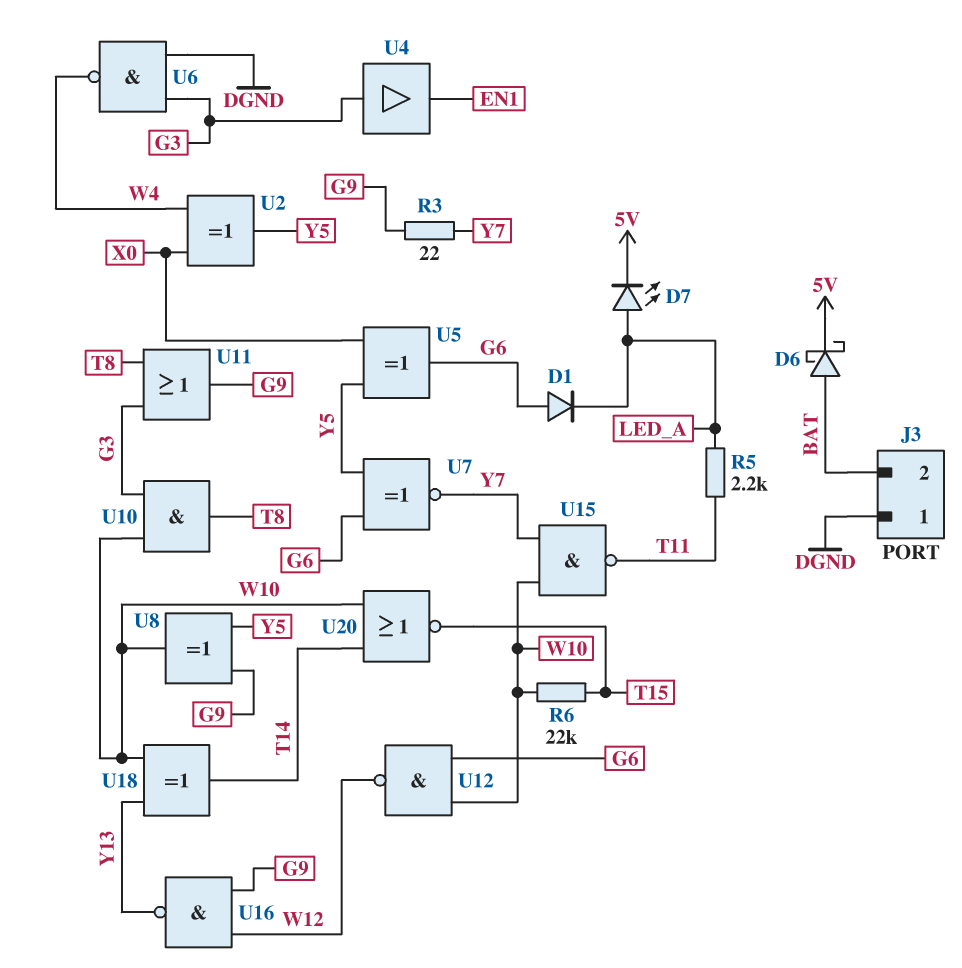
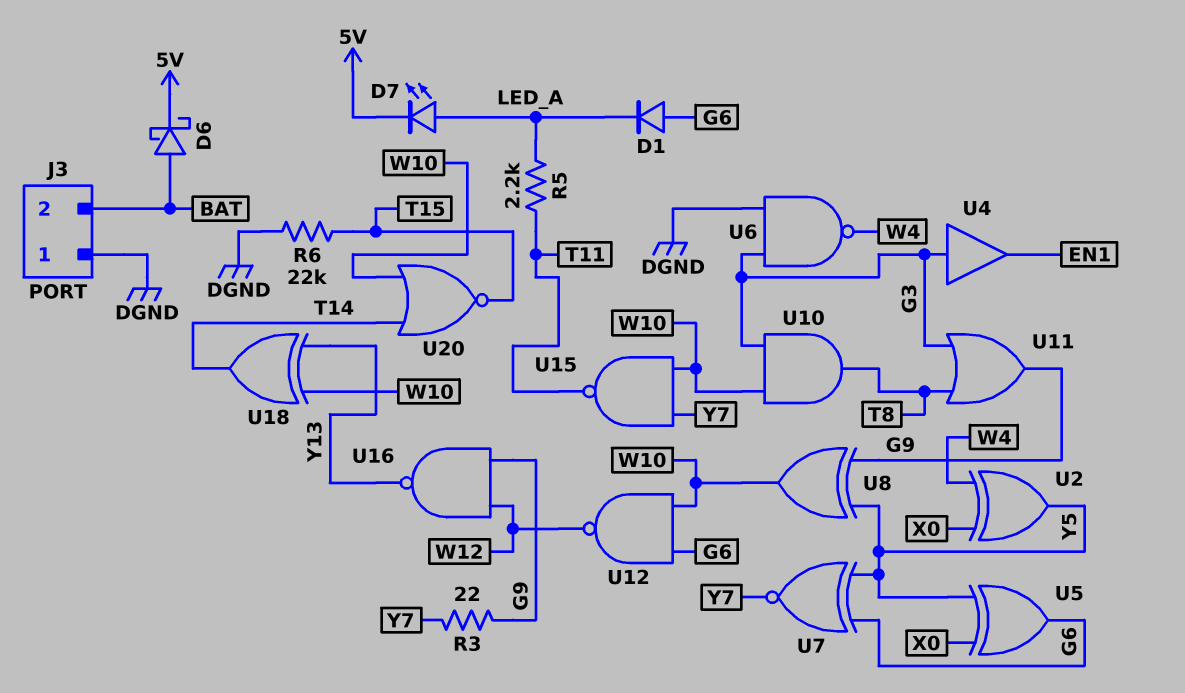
R6: 22k (T15, W10) -> 22k (DGND, T15)

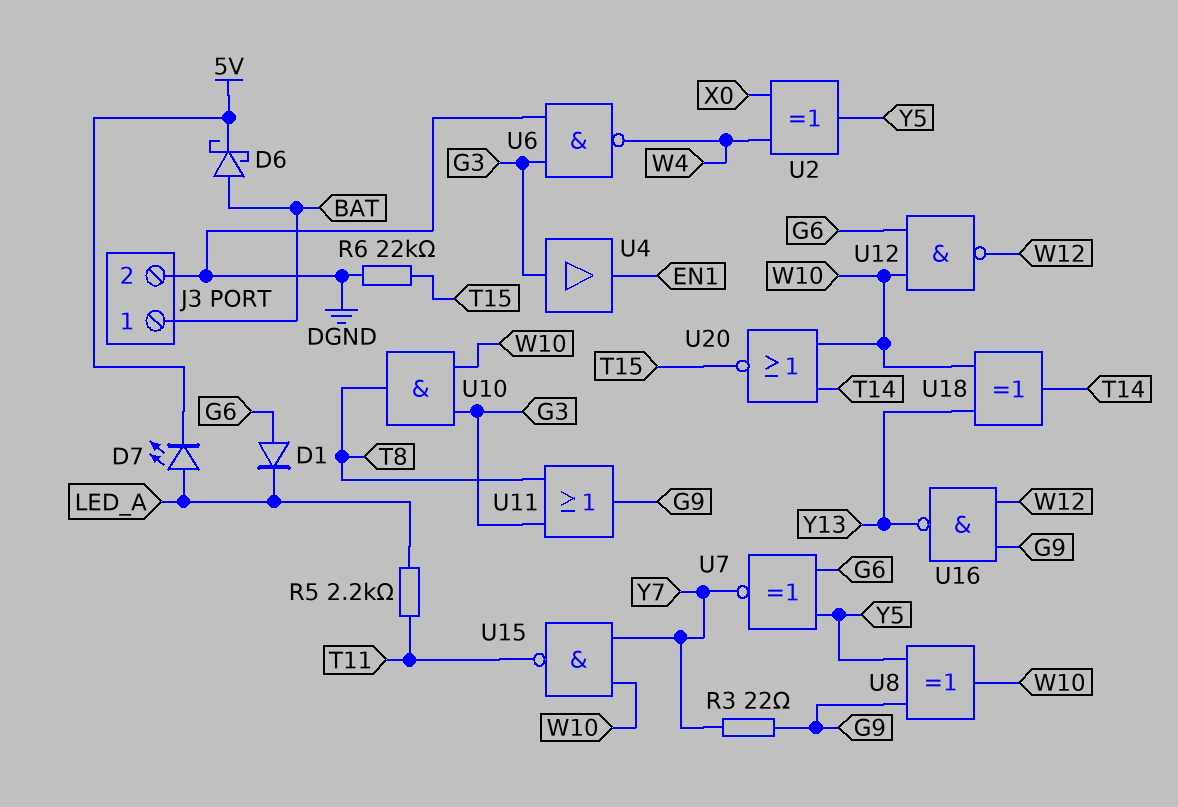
J3 pin 1: DGND -> BAT
J3 pin 2: BAT -> DGND
U5: XOR (in X0, in Y5, out G6) -> none

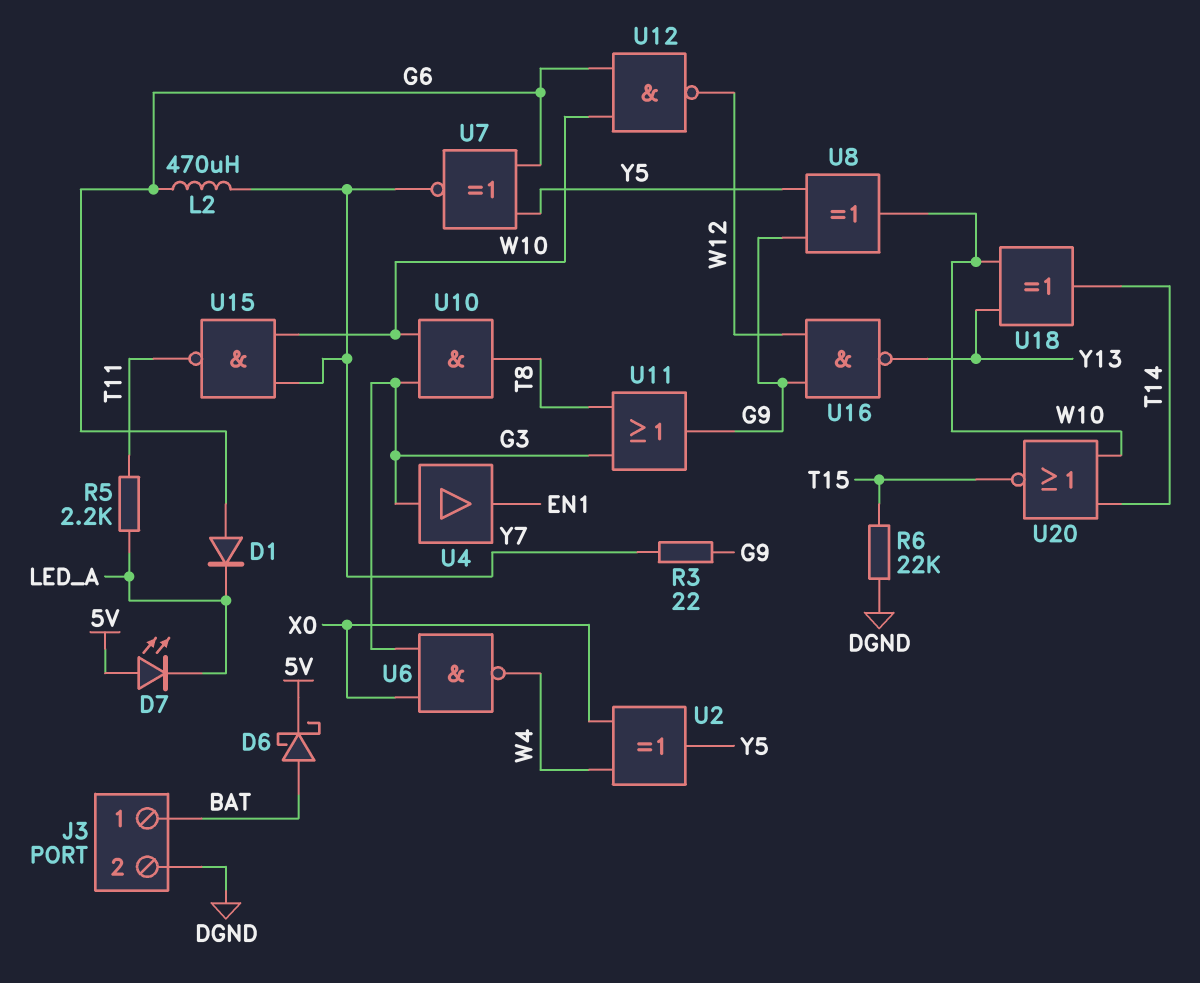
D7: LED (A LED_A, K 5V) -> LED (A 5V, K LED_A)
L2: none -> 470uH (G6, Y7)
U6: NAND (in DGND, in G3, out W4) -> NAND (in G3, in X0, out W4)

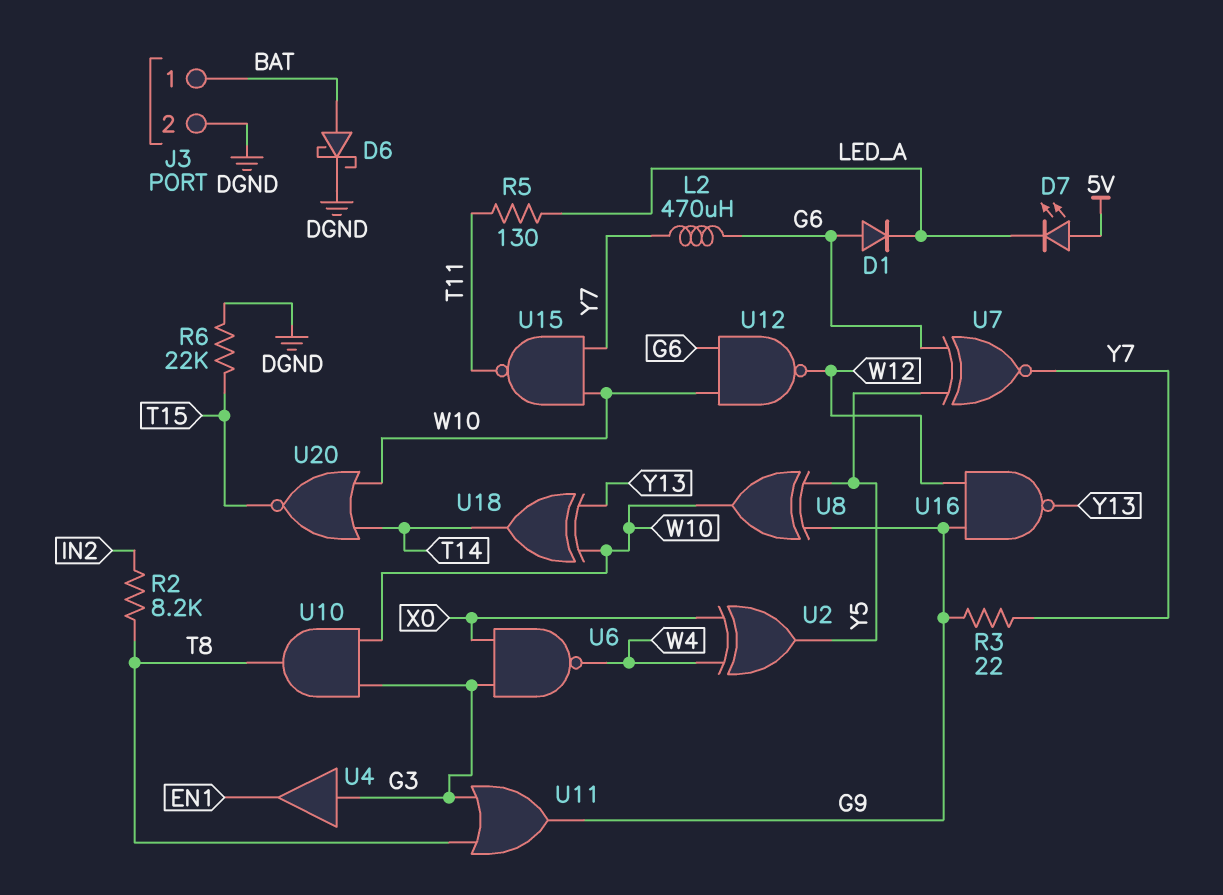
D6: schottky (A BAT, K 5V) -> schottky (A BAT, K DGND)
R2: none -> 8.2k (IN2, T8)
R5: 2.2k (LED_A, T11) -> 130 (LED_A, T11)

